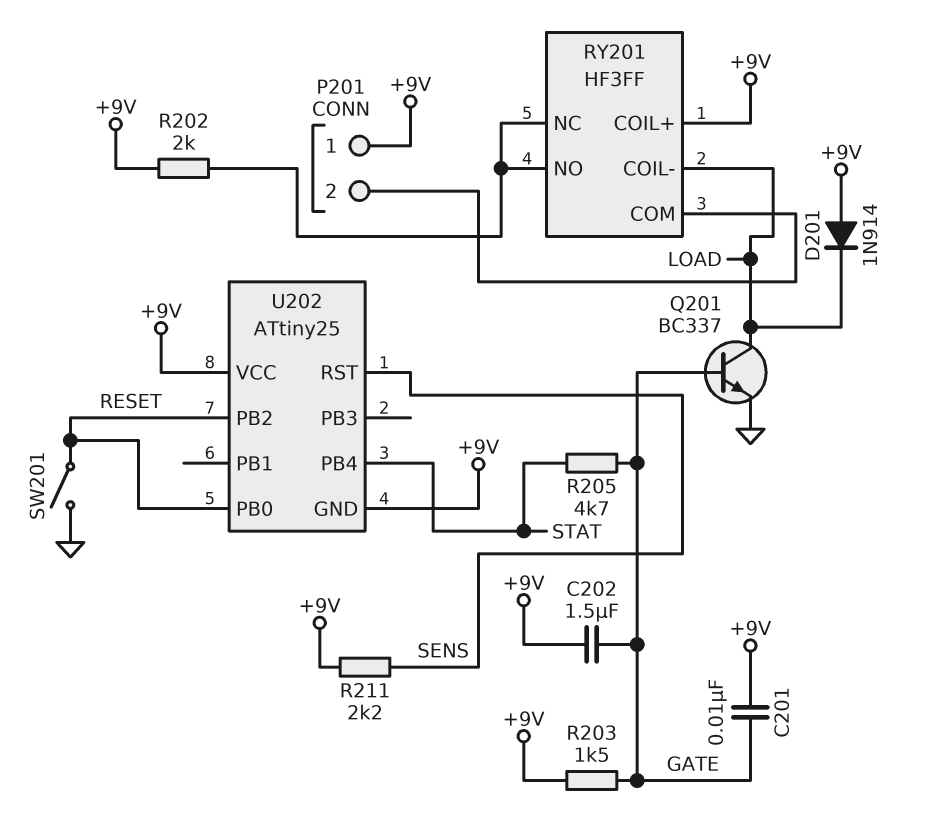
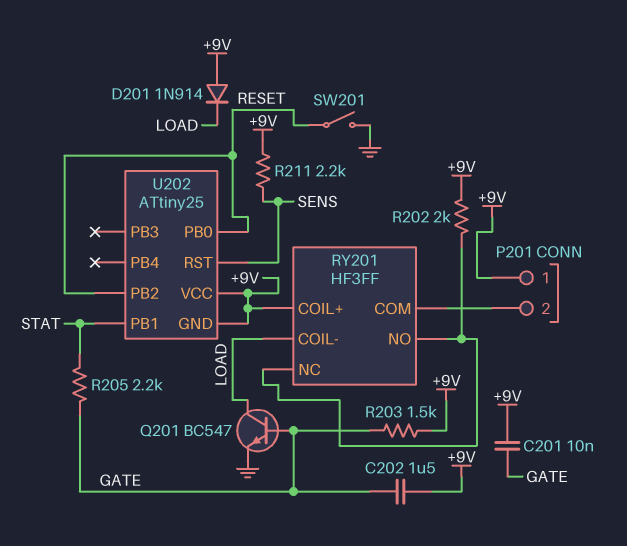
Q201: NPN BC337 (B GATE, C LOAD, E GND) -> NPN BC547 (B GATE, C LOAD, E GND)
R205: 4.7k (GATE, STAT) -> 2.2k (GATE, STAT)
U202 pin PB1: none -> STAT
U202 pin PB4: STAT -> none

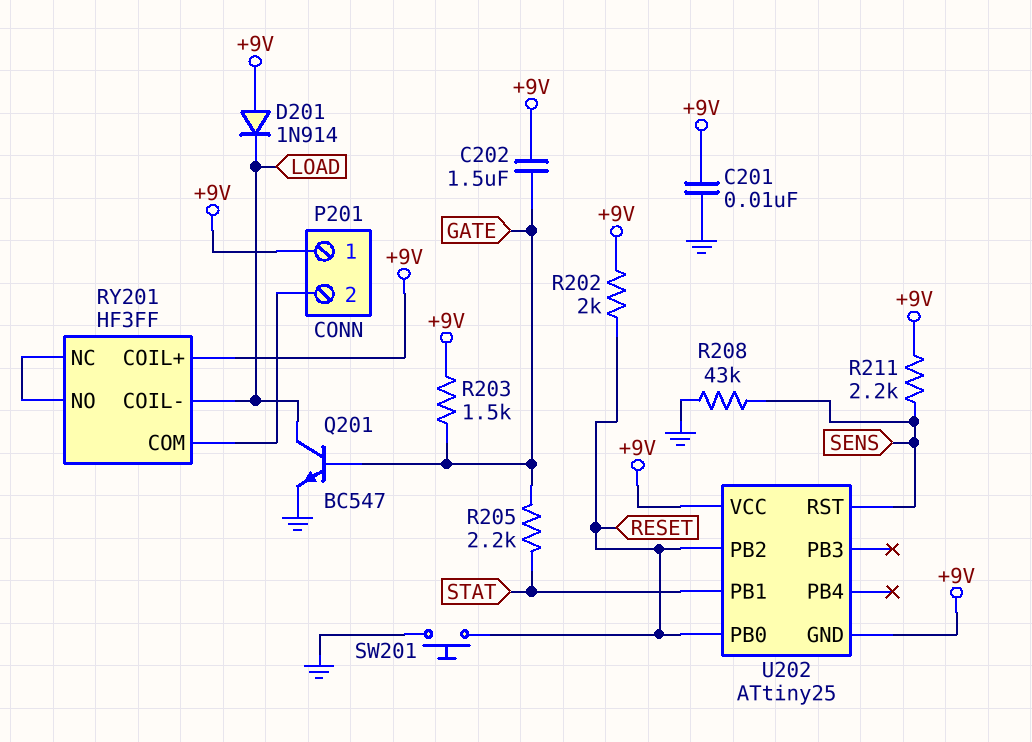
C201: 10nF (+9V, GATE) -> 10nF (+9V, GND)
R202: 2k (+9V, RY201/NC) -> 2k (+9V, RESET)
R208: none -> 43k (GND, SENS)
SW201: switch (GND, RESET) -> button (GND, RESET)

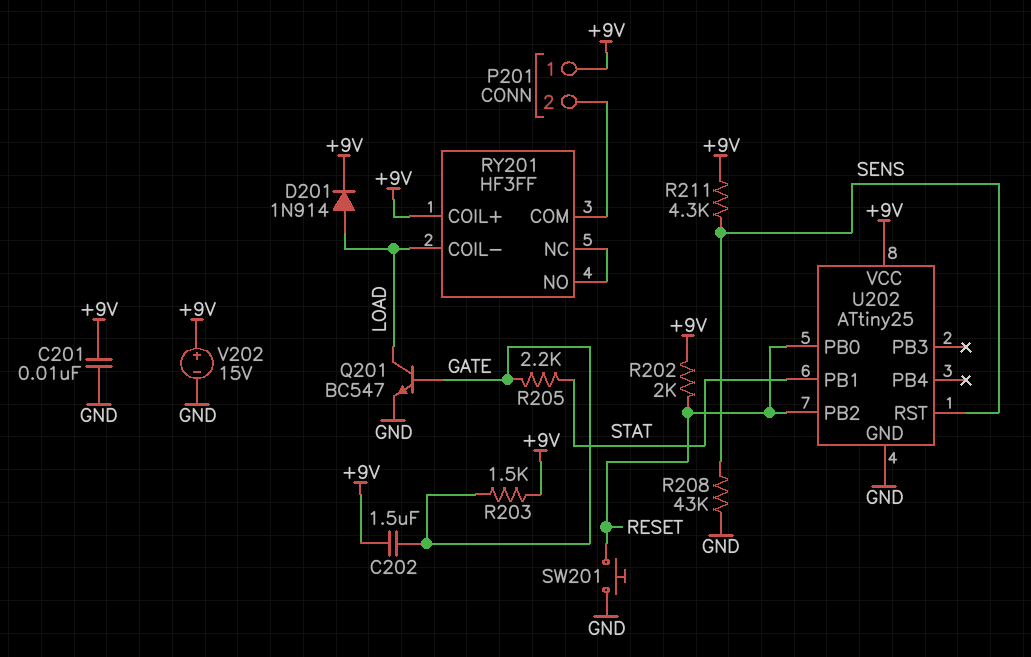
D201: diode 1N914 (A +9V, K LOAD) -> diode 1N914 (A LOAD, K +9V)
R211: 2.2k (+9V, SENS) -> 4.3k (+9V, SENS)
U202 pin GND: +9V -> GND
V202: none -> 15V (plus +9V, minus GND)

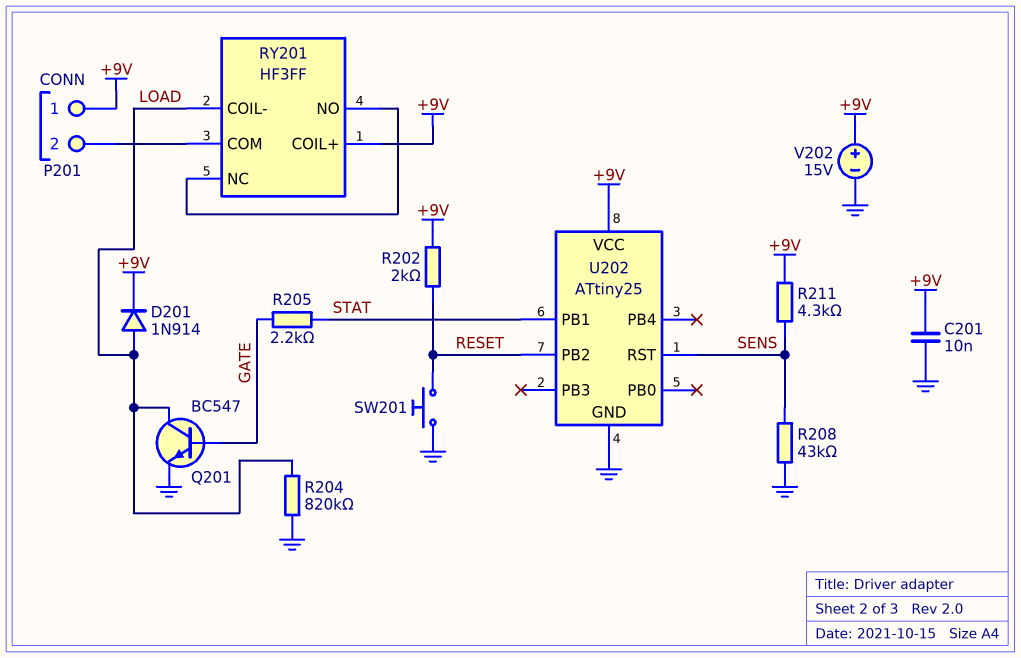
C202: 1.5uF (+9V, GATE) -> none
R203: 1.5k (+9V, GATE) -> none
R204: none -> 820k (GND, LOAD)
U202 pin PB0: RESET -> none

